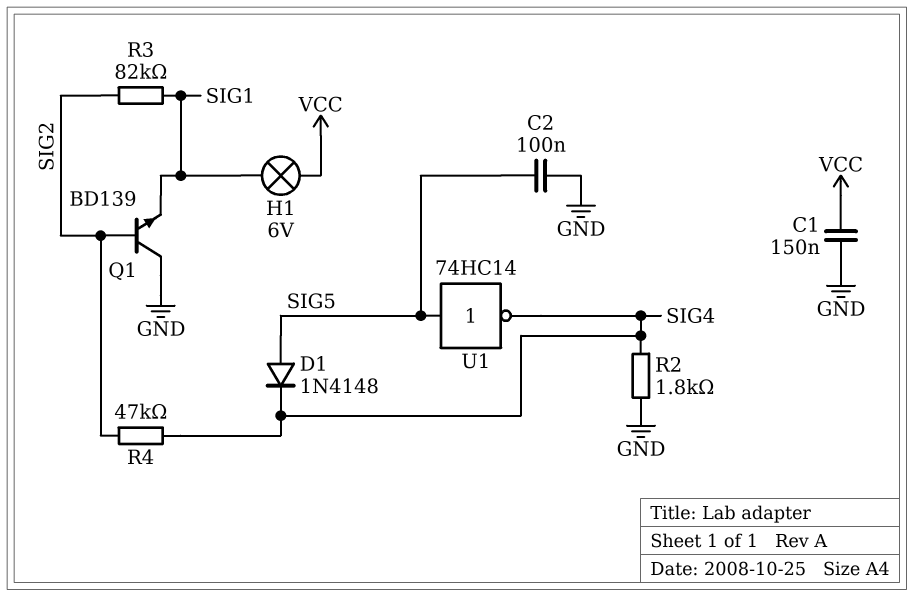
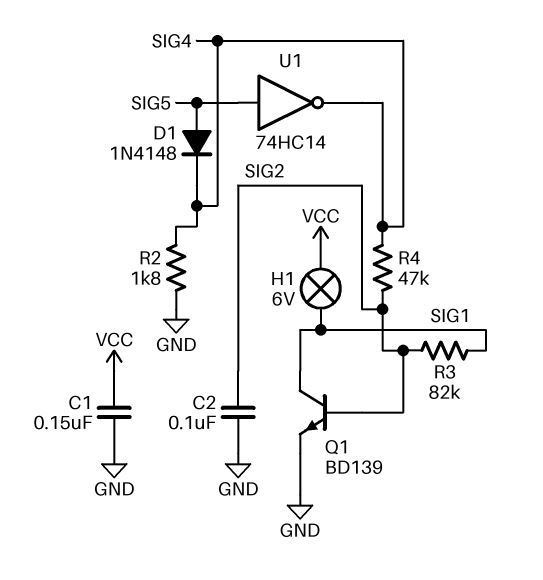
C2: 100nF (GND, SIG5) -> 100nF (GND, SIG2)
Q1: NPN BD139 (B SIG2, C GND, E SIG1) -> NPN BD139 (B SIG2, C SIG1, E GND)

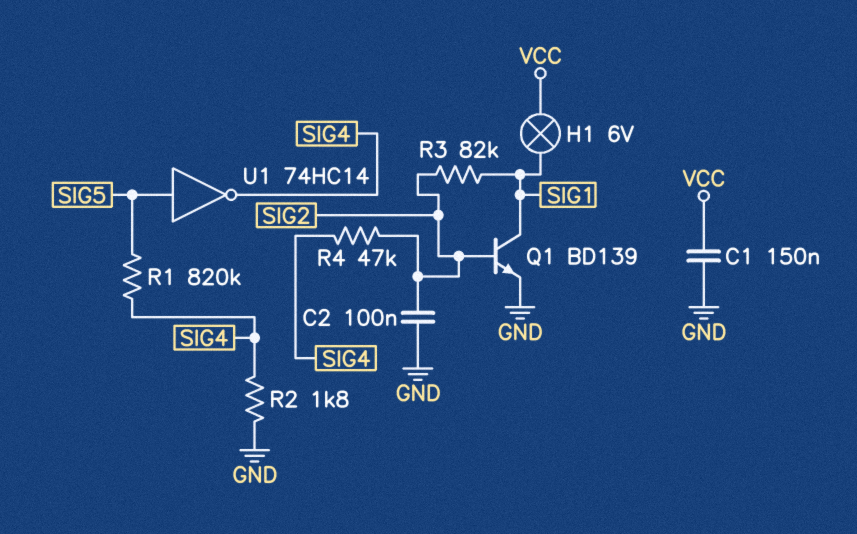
D1: diode 1N4148 (A SIG5, K SIG4) -> none
R1: none -> 820k (SIG4, SIG5)

